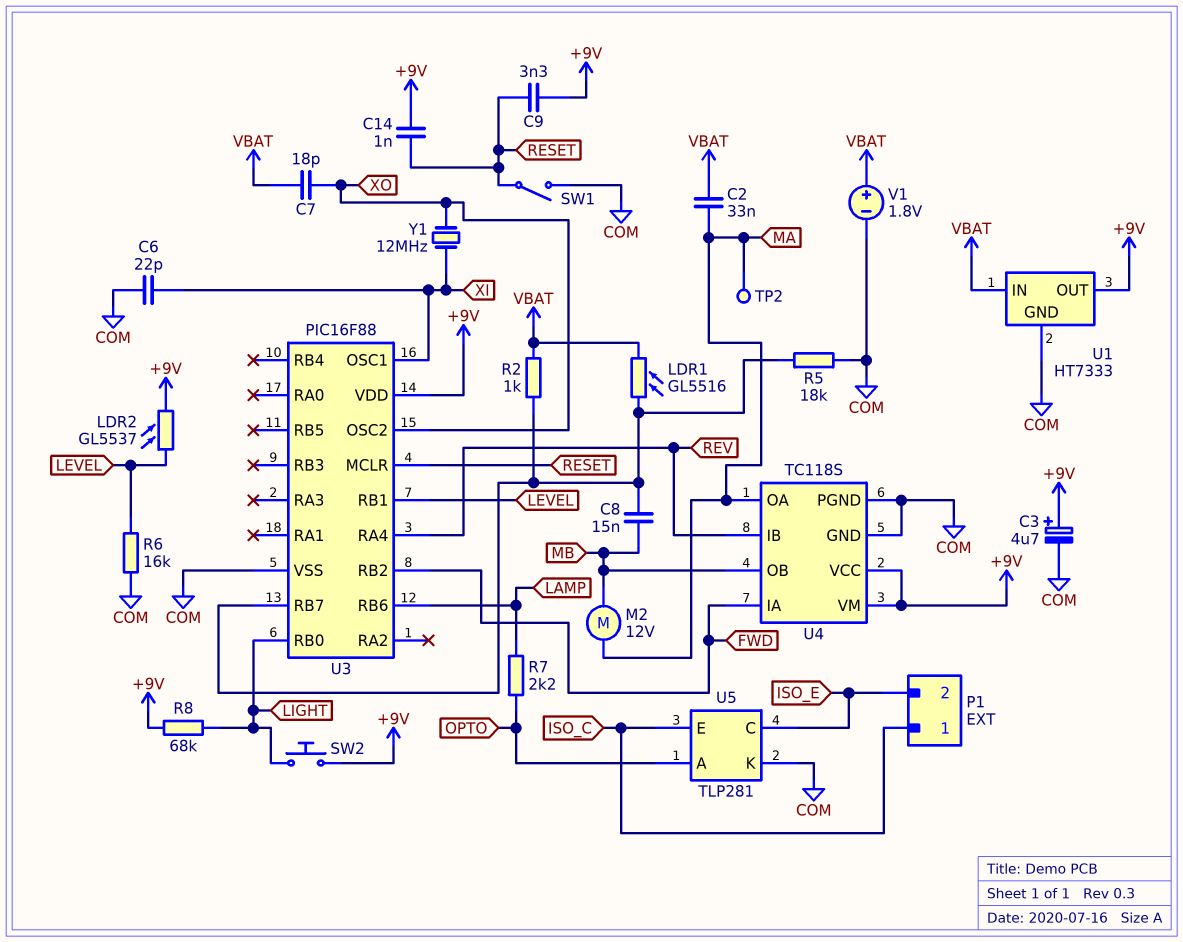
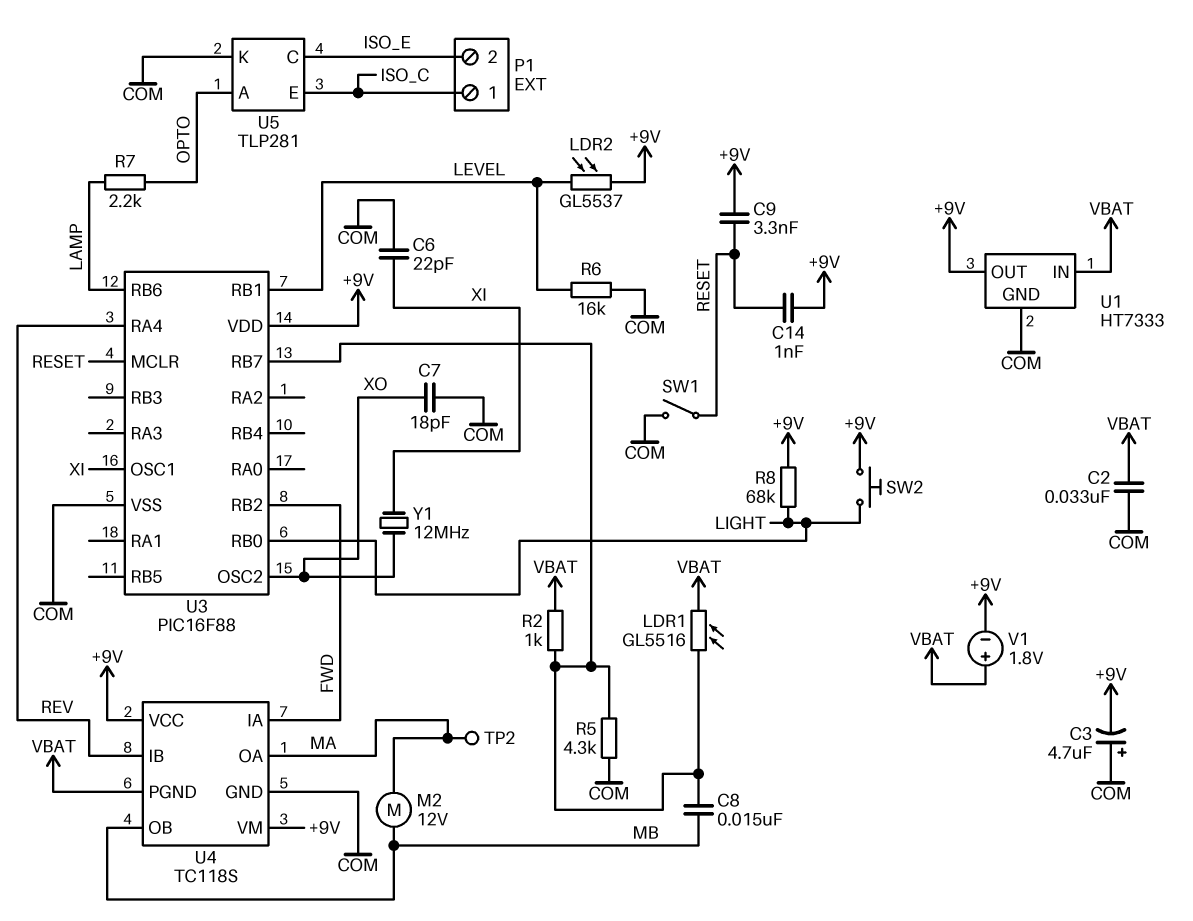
C2: 33nF (MA, VBAT) -> 33nF (COM, VBAT)
C3: 4.7uF (plus +9V, minus COM) -> 4.7uF (plus COM, minus +9V)
C7: 18pF (VBAT, XO) -> 18pF (COM, XO)
R5: 18k (COM, U3/RB7) -> 4.3k (COM, U3/RB7)
U4 pin PGND: COM -> VBAT
V1: 1.8V (plus VBAT, minus COM) -> 1.8V (plus VBAT, minus +9V)

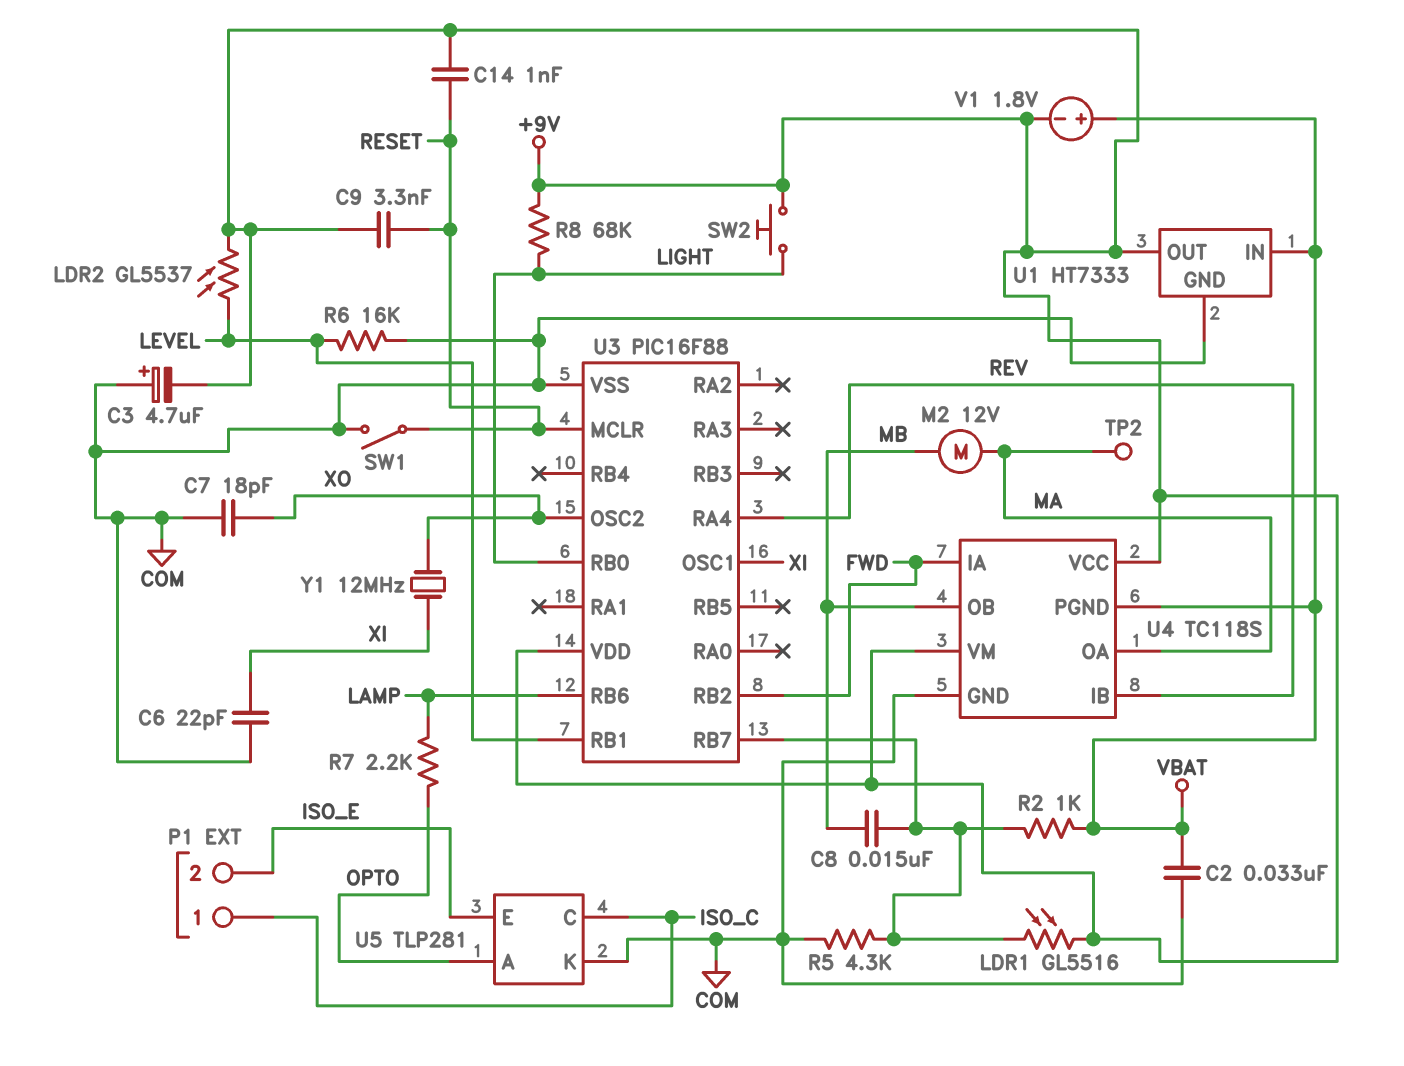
LDR1: GL5516 (U3/RB7, VBAT) -> GL5516 (+9V, U3/RB7)
U5 pin C: ISO_E -> ISO_C
U5 pin E: ISO_C -> ISO_E

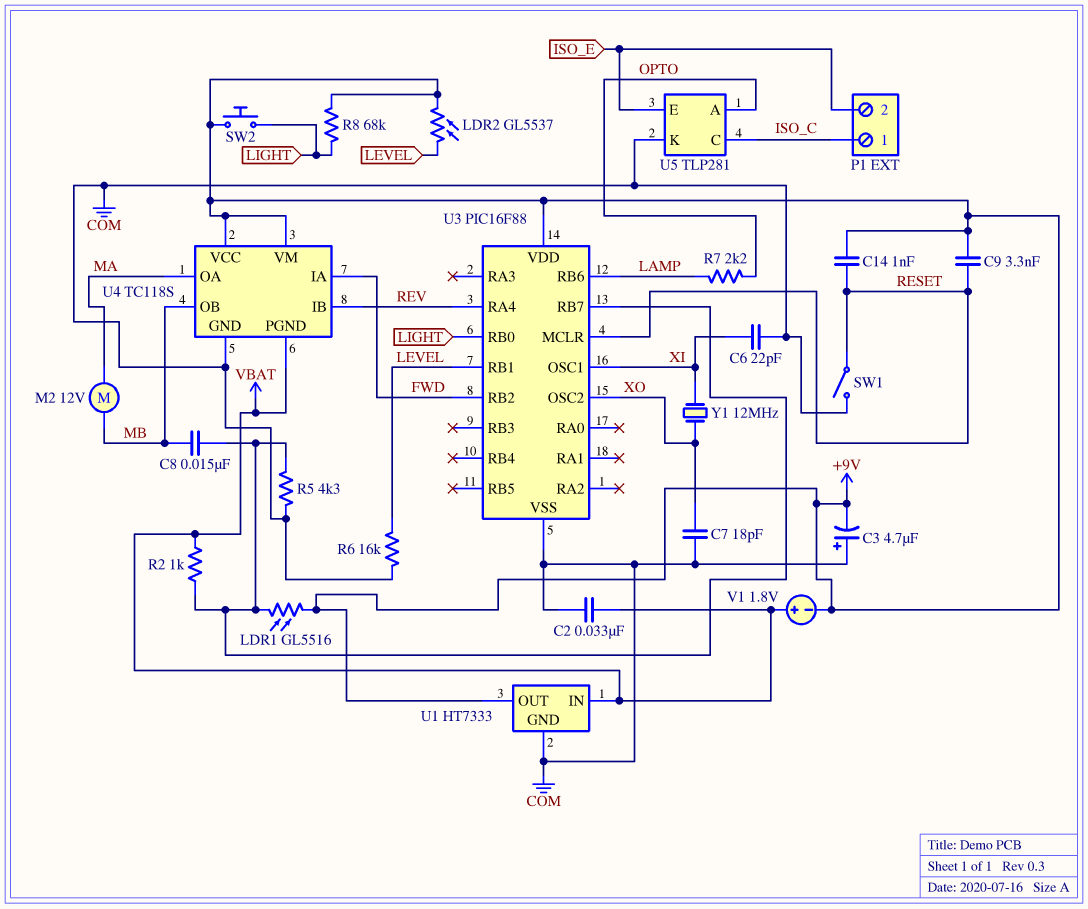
TP2: test point (MA) -> none

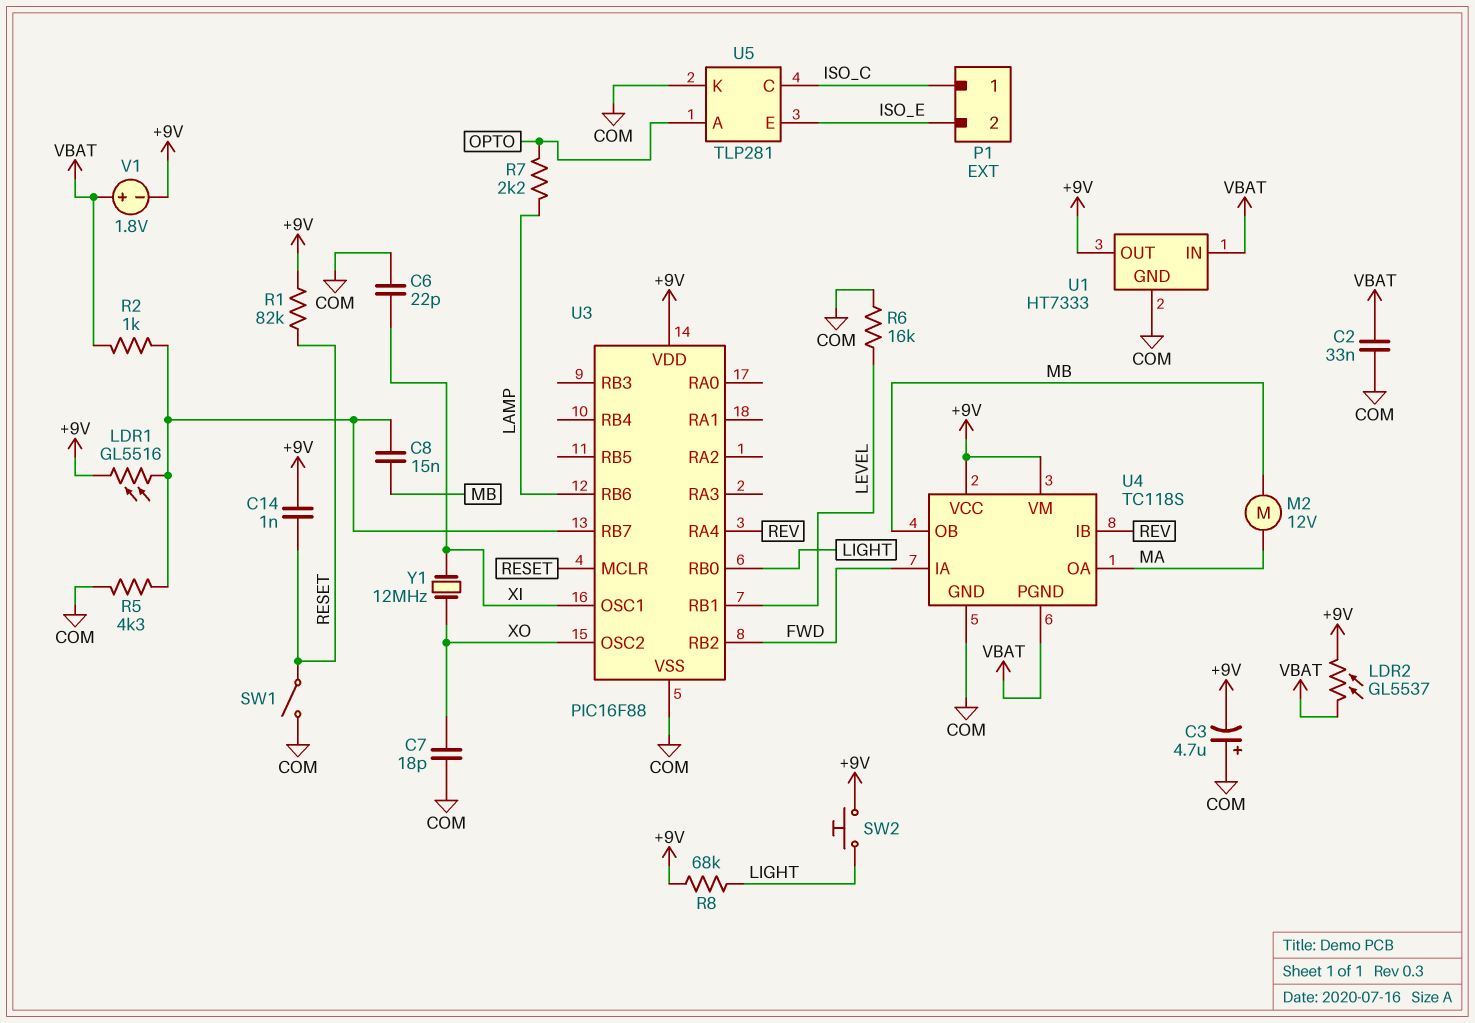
C9: 3.3nF (+9V, RESET) -> none
LDR2: GL5537 (+9V, LEVEL) -> GL5537 (+9V, VBAT)
R1: none -> 82k (+9V, RESET)

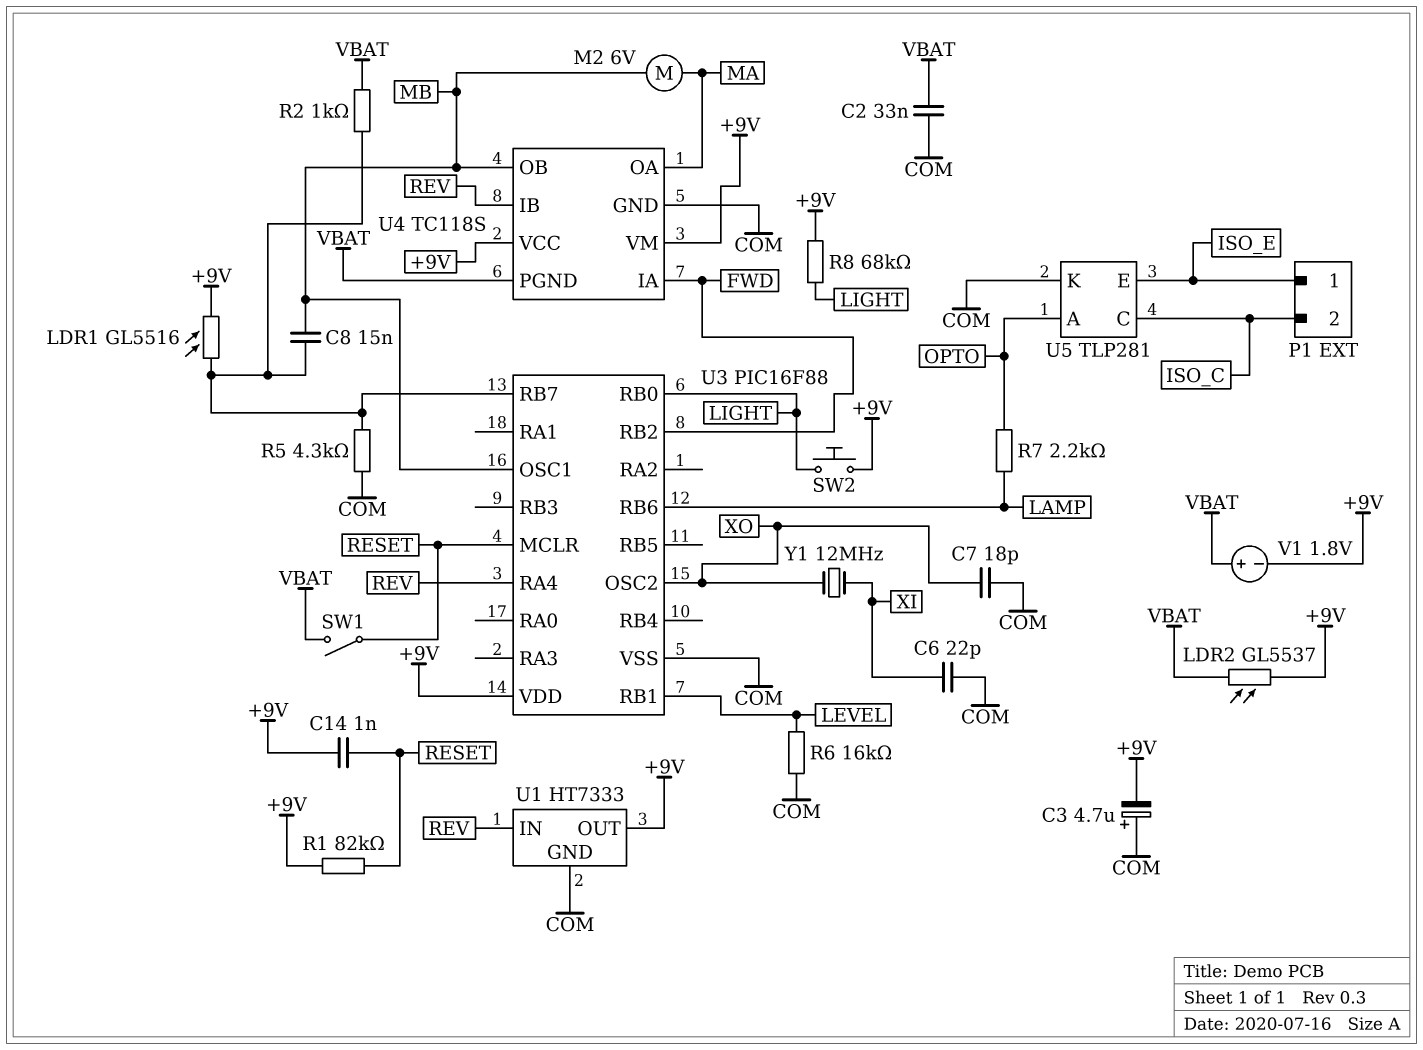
M2: motor 12V (MA, MB) -> motor 6V (MA, MB)
P1 pin 1: ISO_C -> ISO_E
P1 pin 2: ISO_E -> ISO_C
SW1: switch (COM, RESET) -> switch (RESET, VBAT)
U1 pin IN: VBAT -> REV
U3 pin OSC1: XI -> MB

